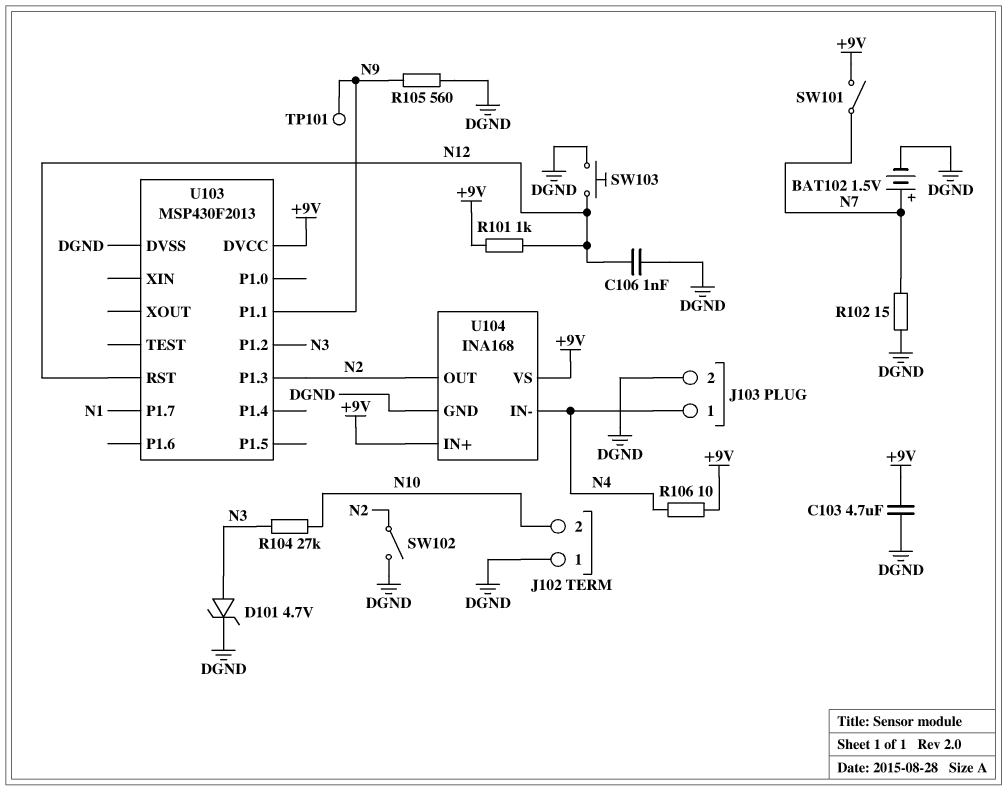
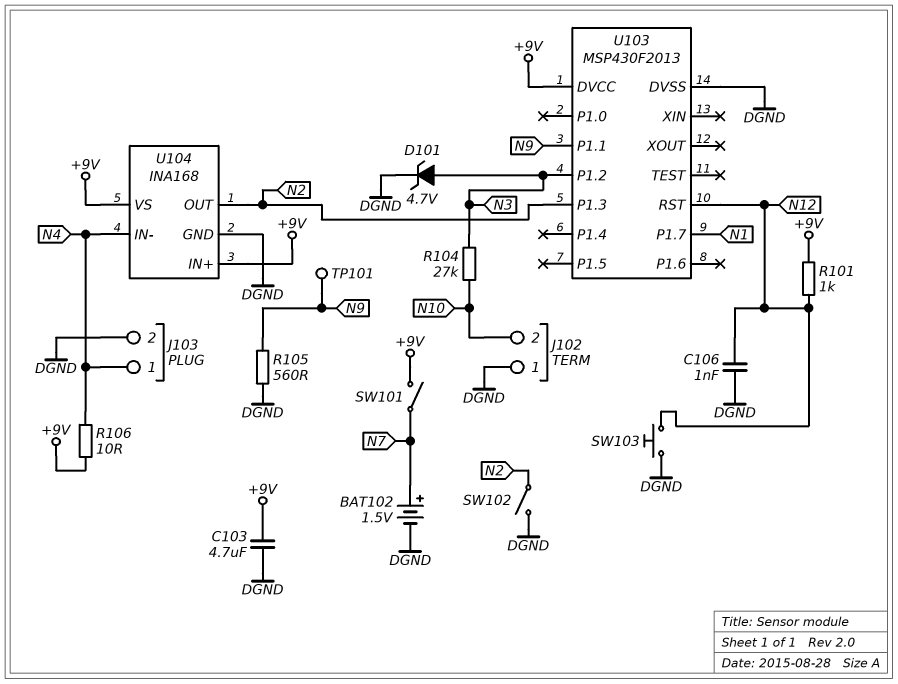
R102: 15 (DGND, N7) -> none

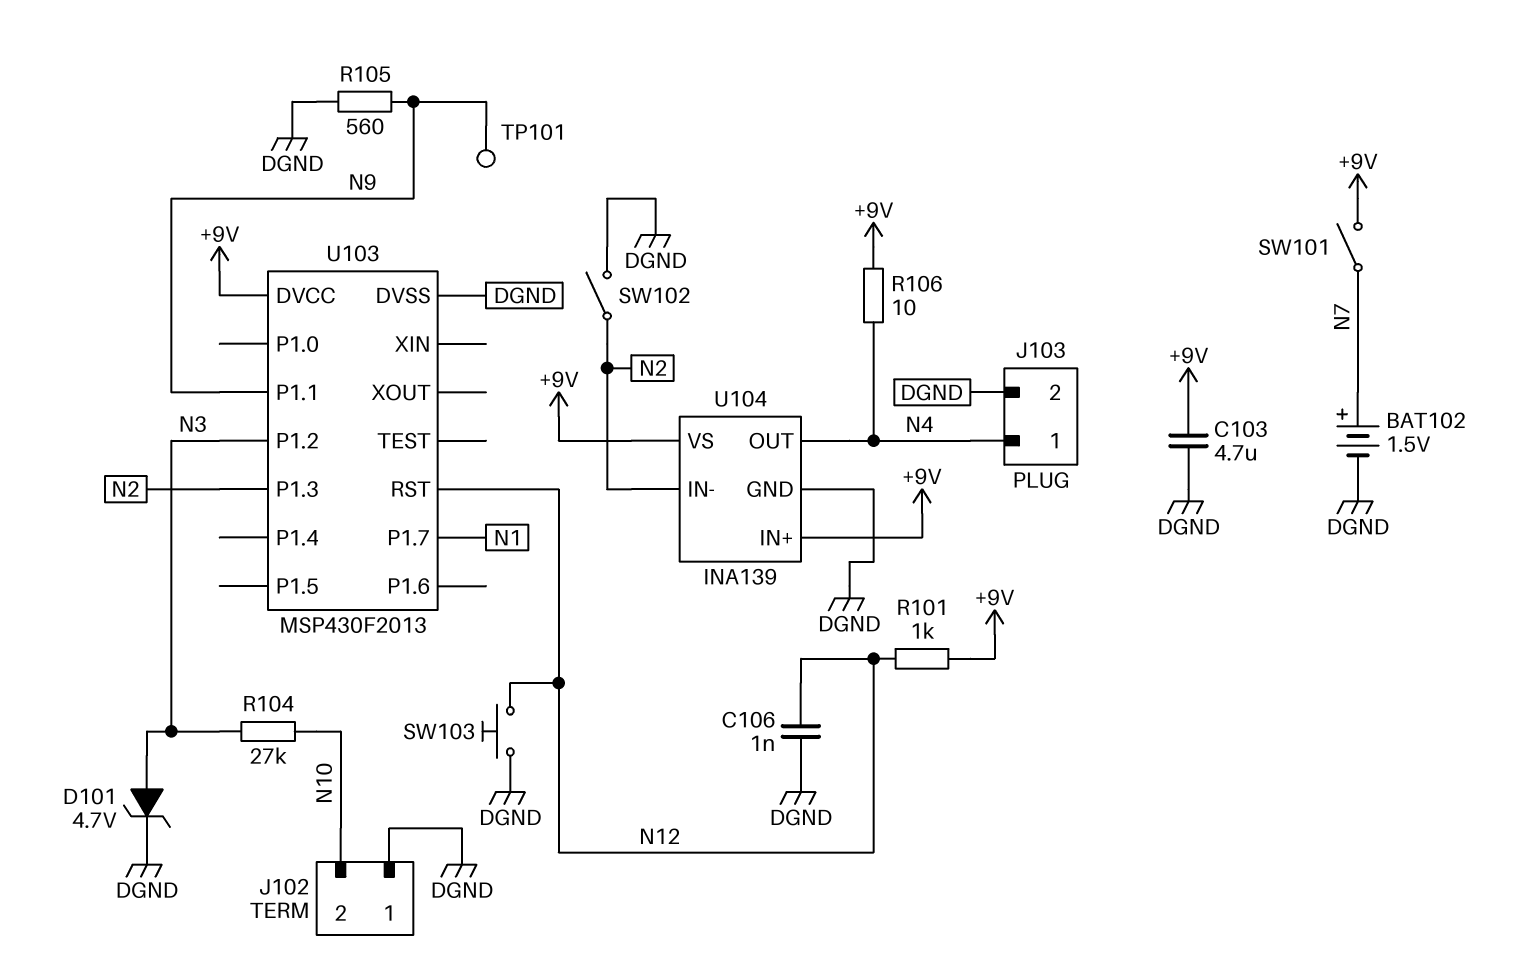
U104: INA168 -> INA139
U104 pin IN-: N4 -> N2
U104 pin OUT: N2 -> N4

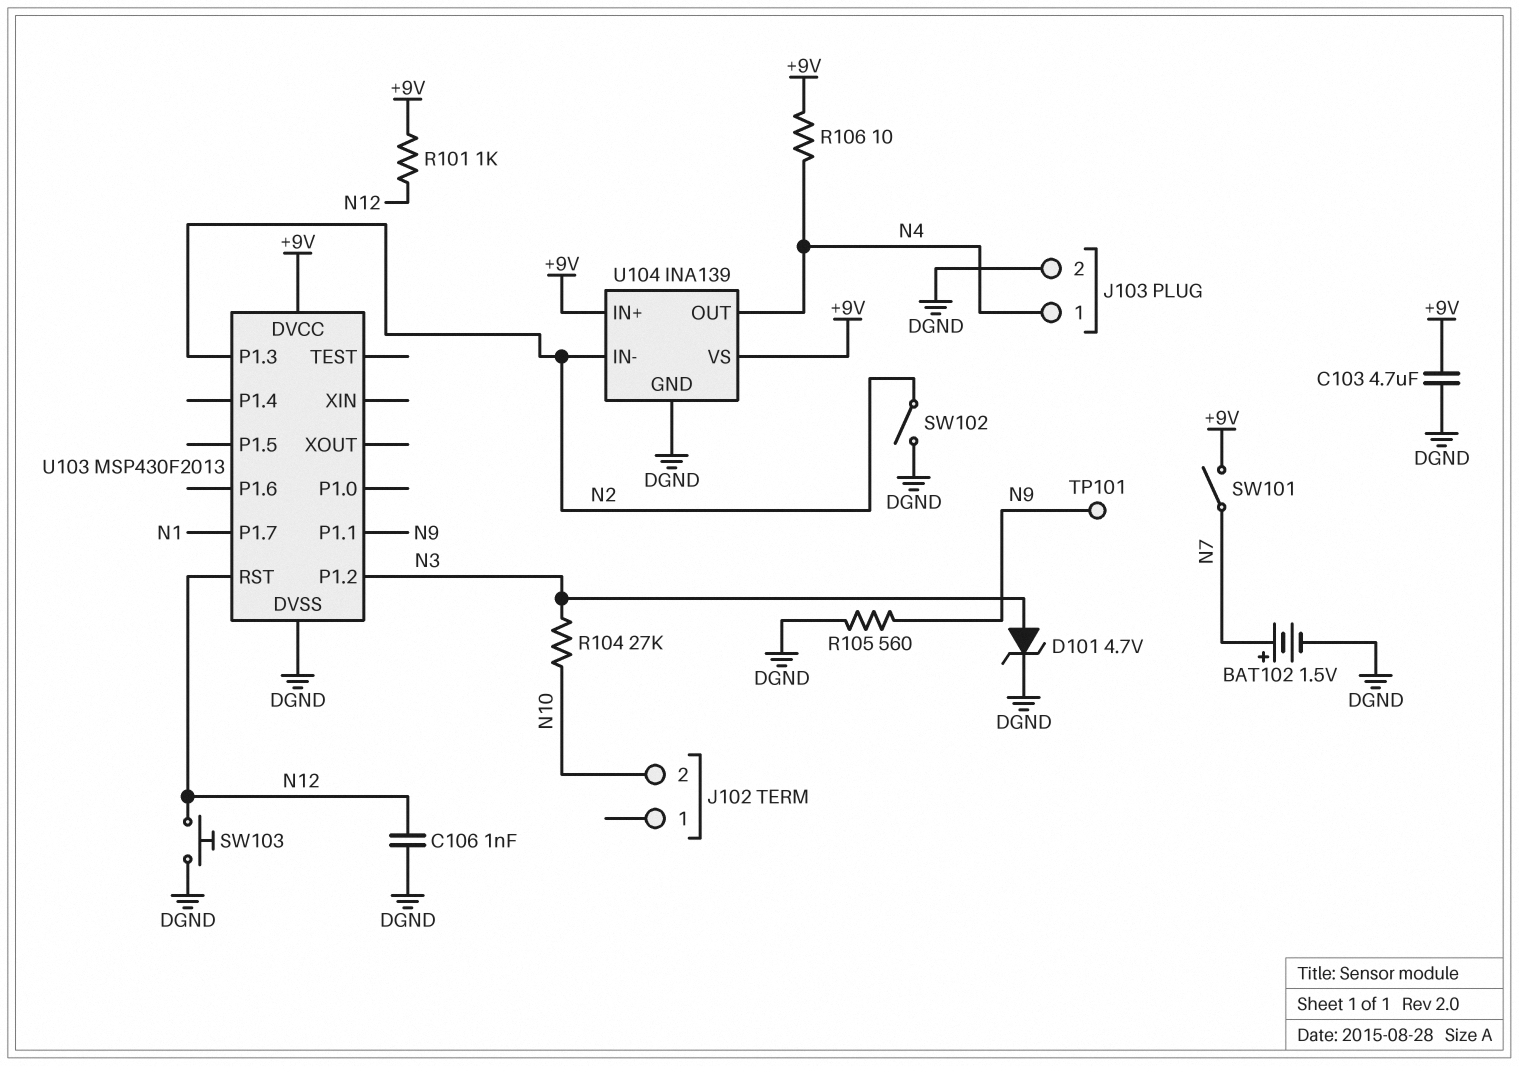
J102 pin 1: DGND -> none

